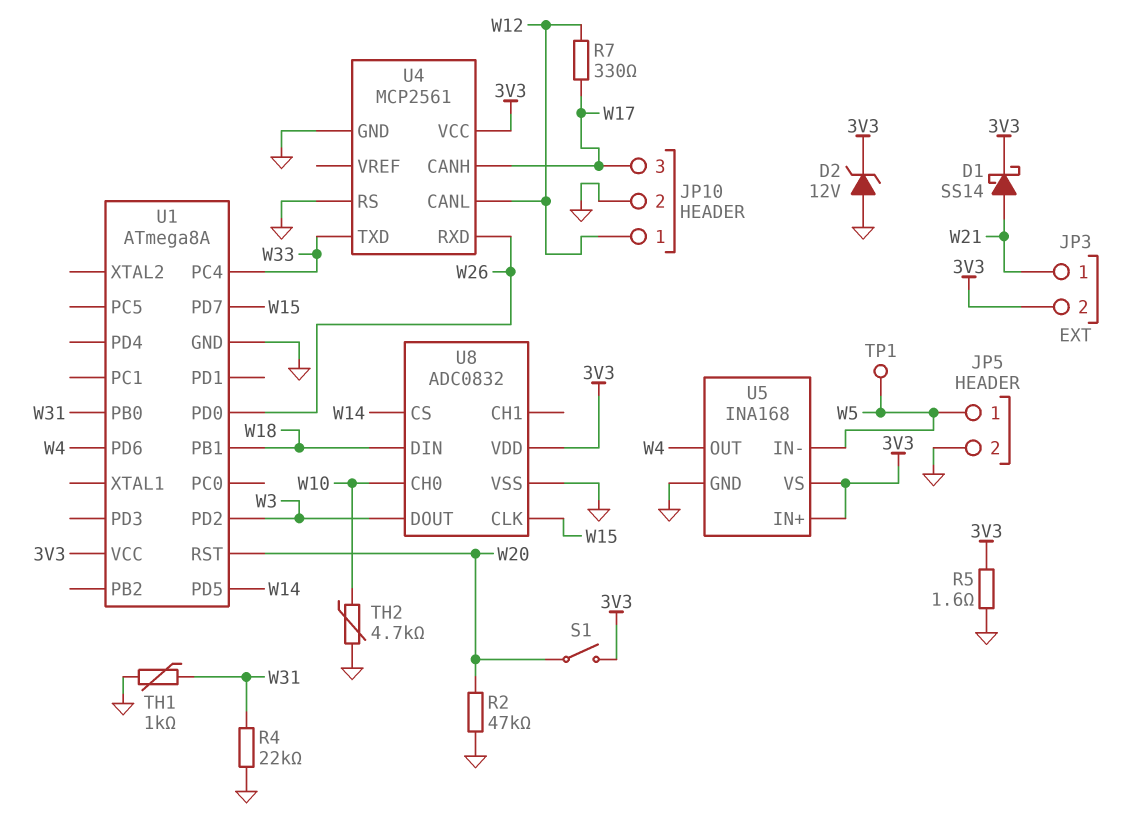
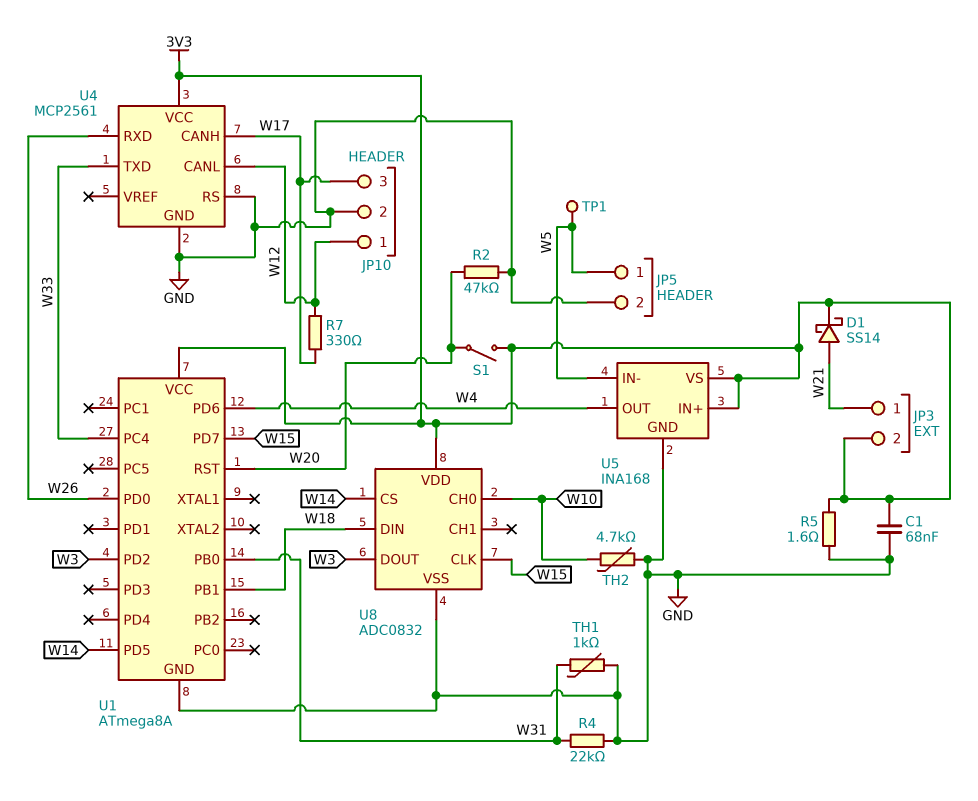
C1: none -> 68nF (3V3, GND)
D2: zener 12V (A GND, K 3V3) -> none

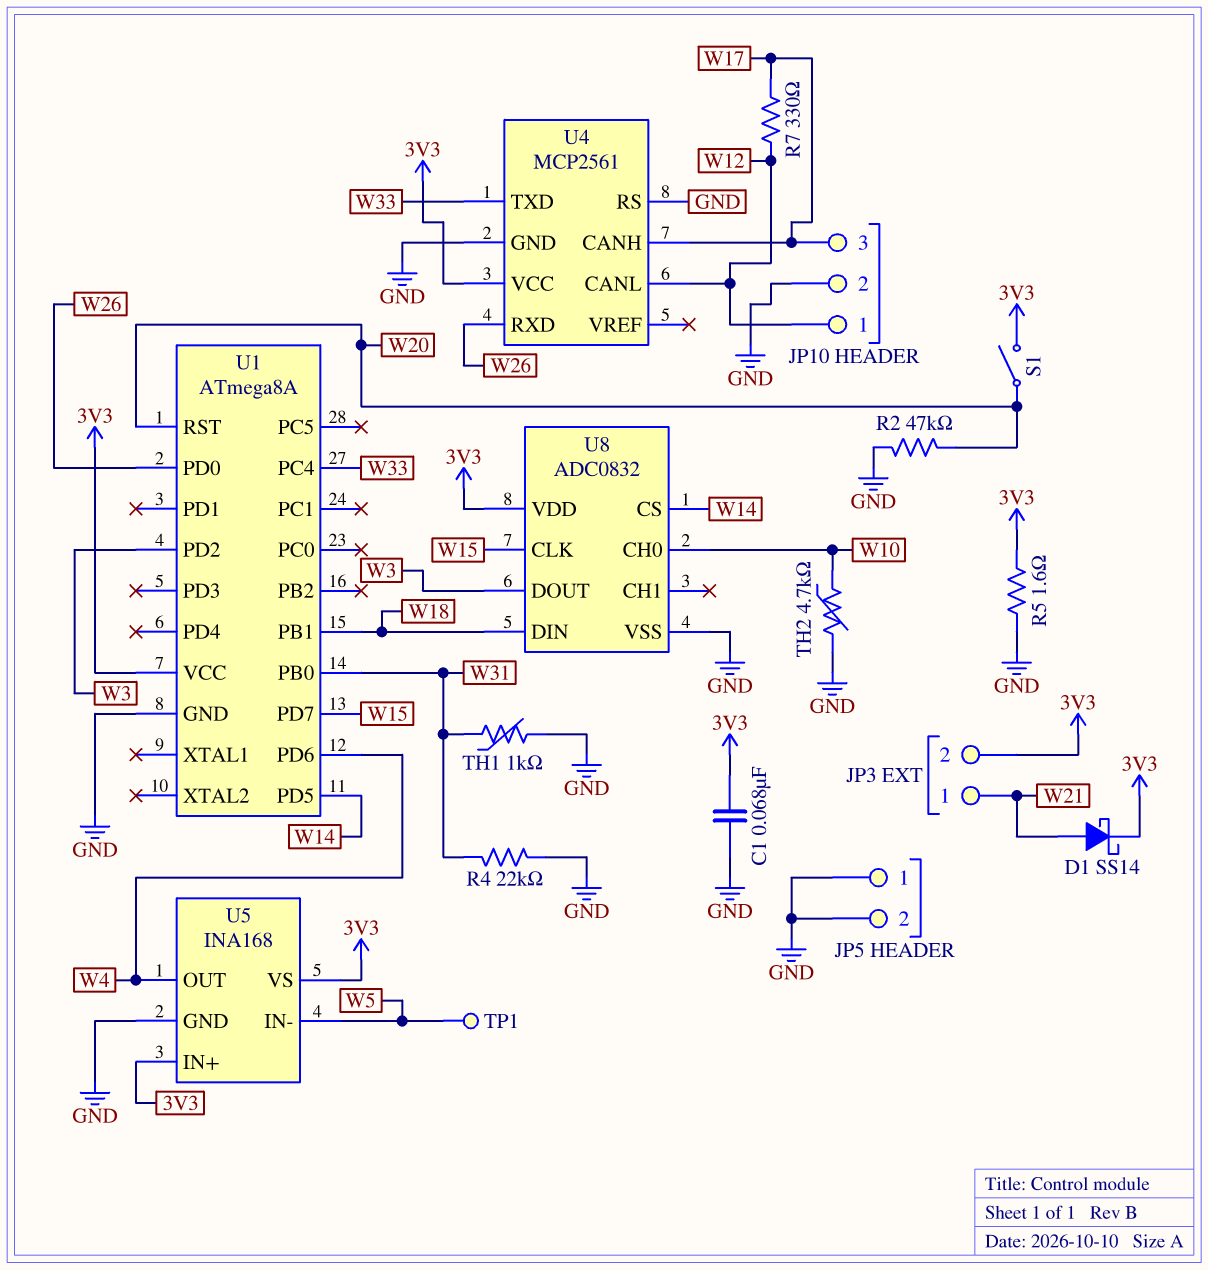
JP5 pin 1: W5 -> GND

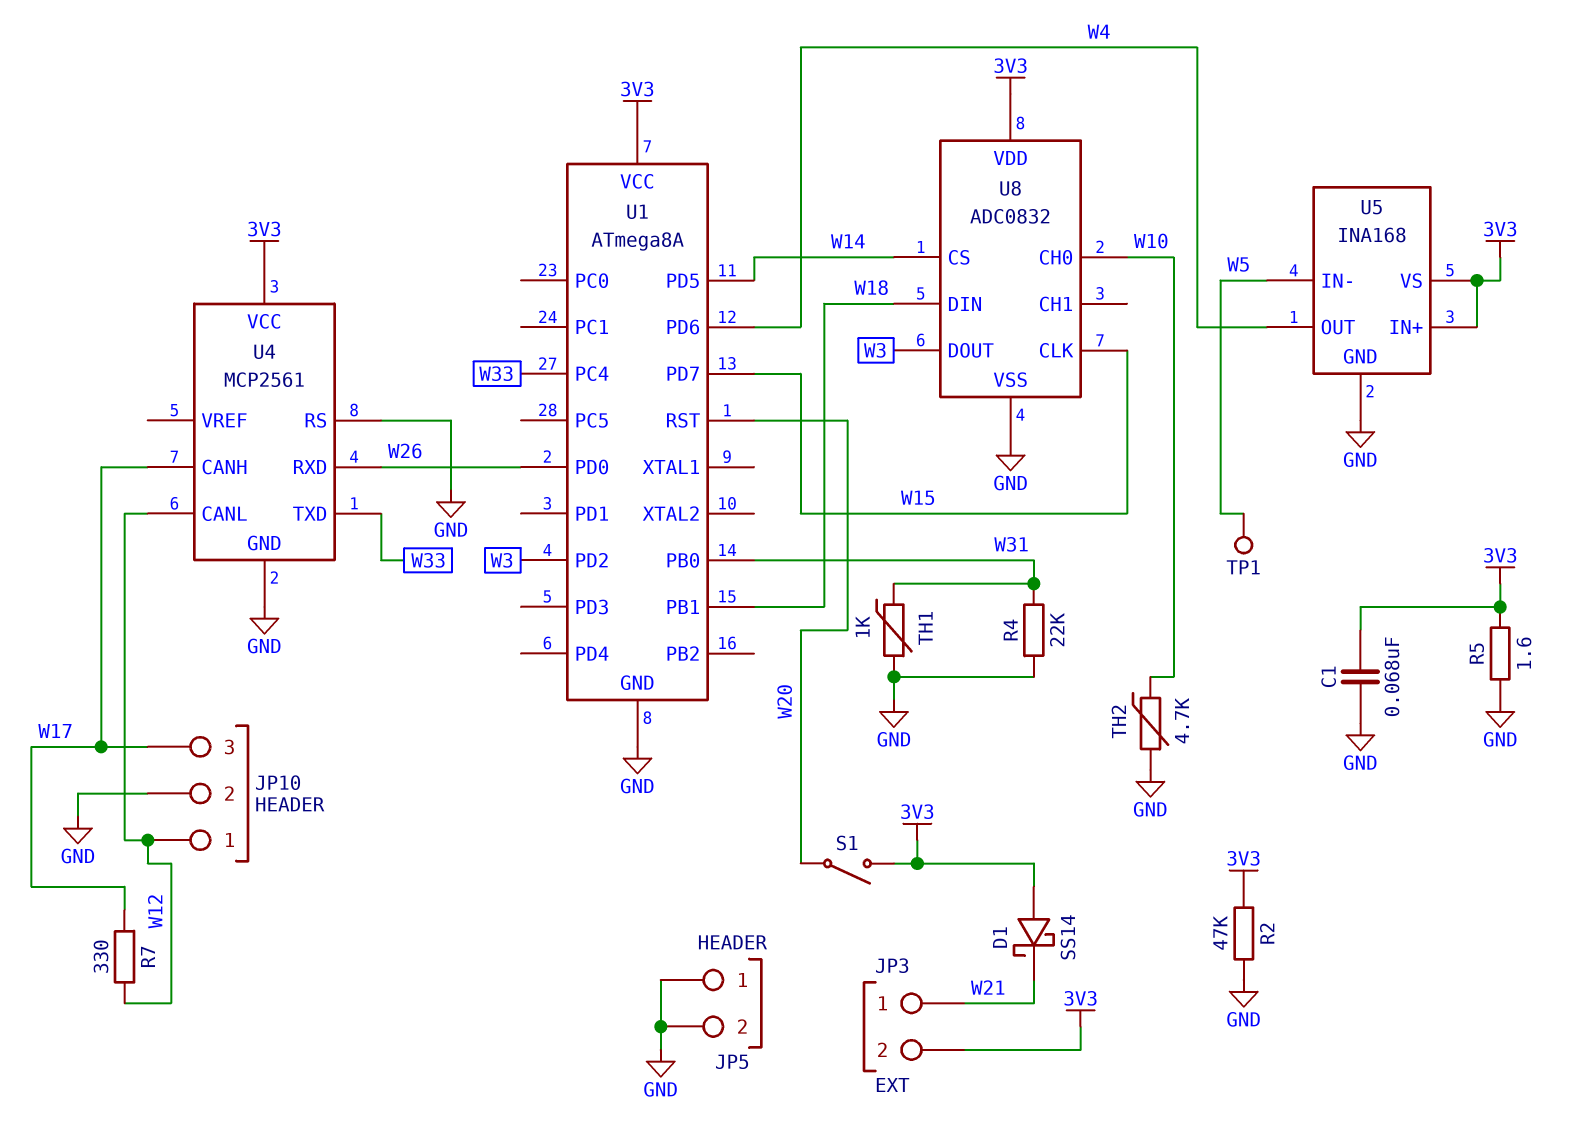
D1: schottky SS14 (A W21, K 3V3) -> schottky SS14 (A 3V3, K W21)
R2: 47k (GND, W20) -> 47k (3V3, GND)

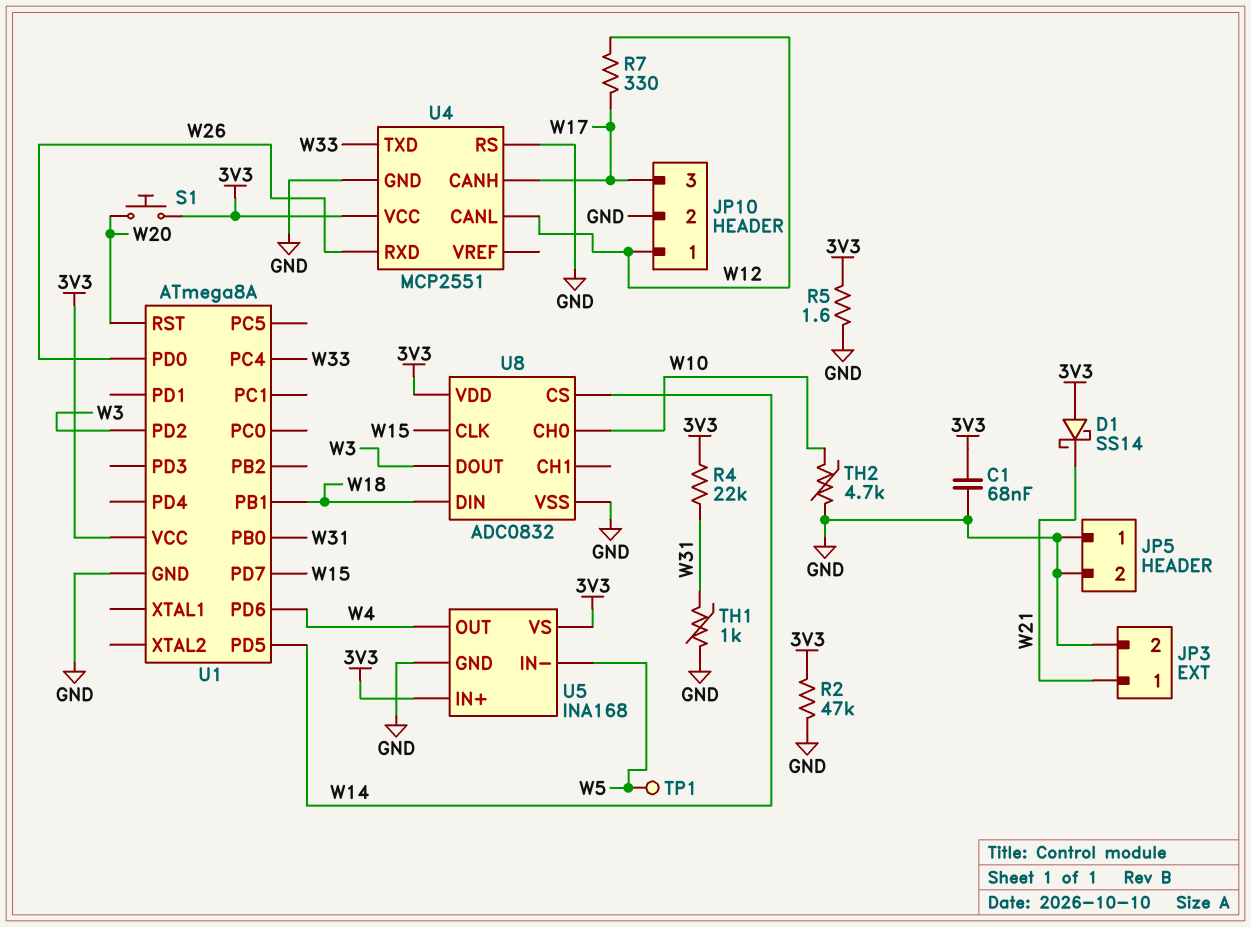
JP3 pin 2: 3V3 -> GND
R4: 22k (GND, W31) -> 22k (3V3, W31)
S1: switch (3V3, W20) -> button (3V3, W20)
U4: MCP2561 -> MCP2551

